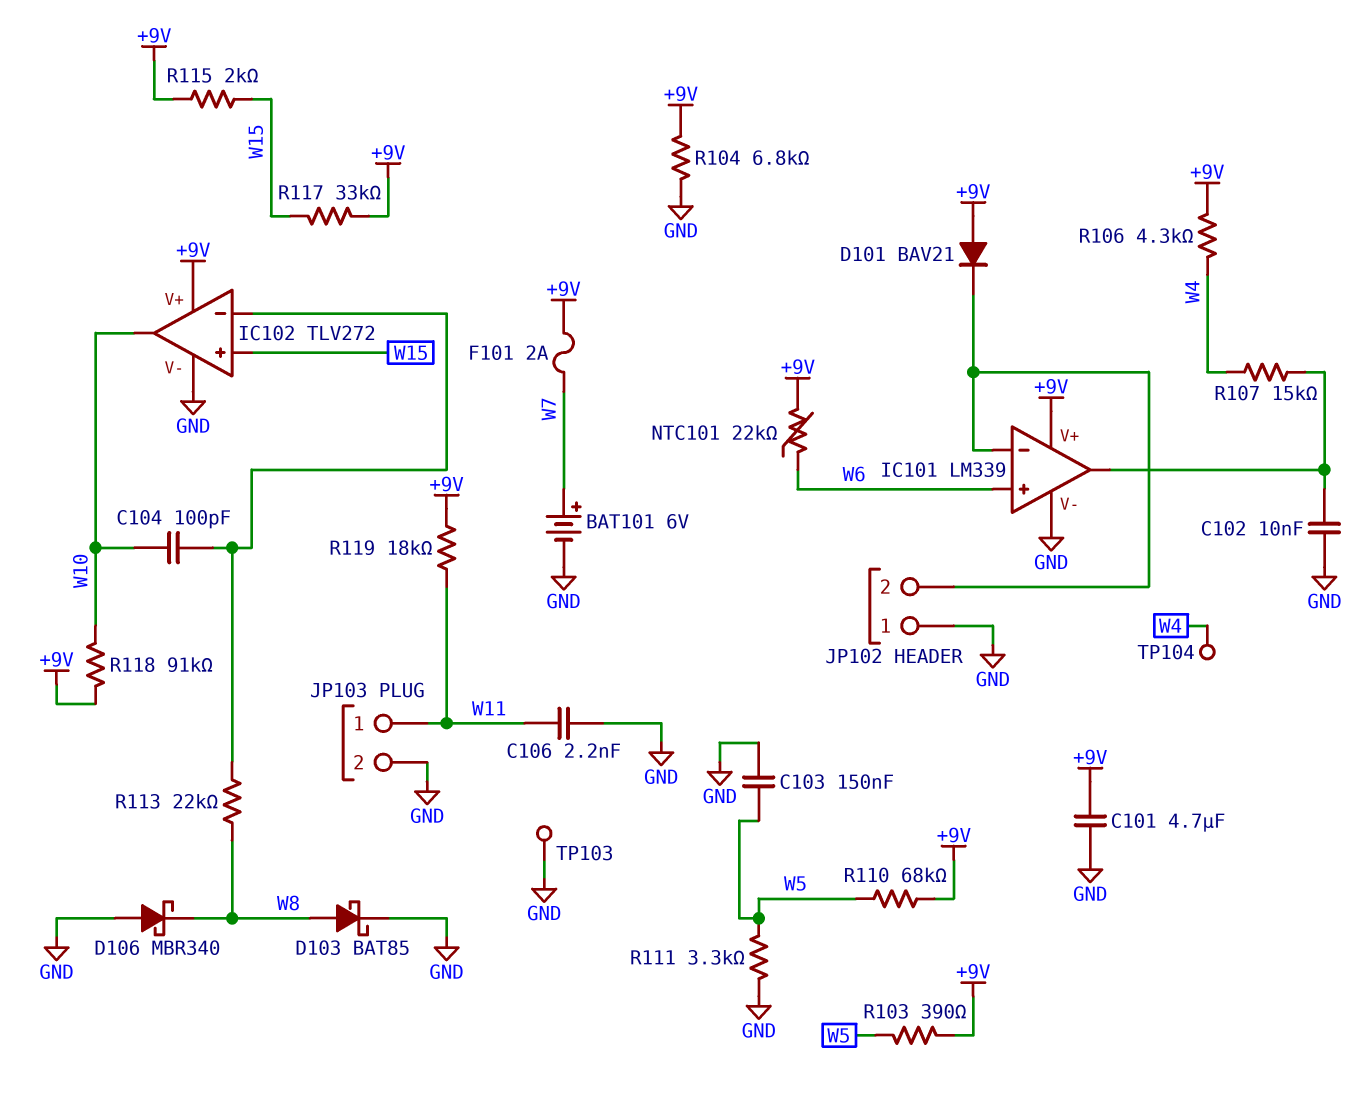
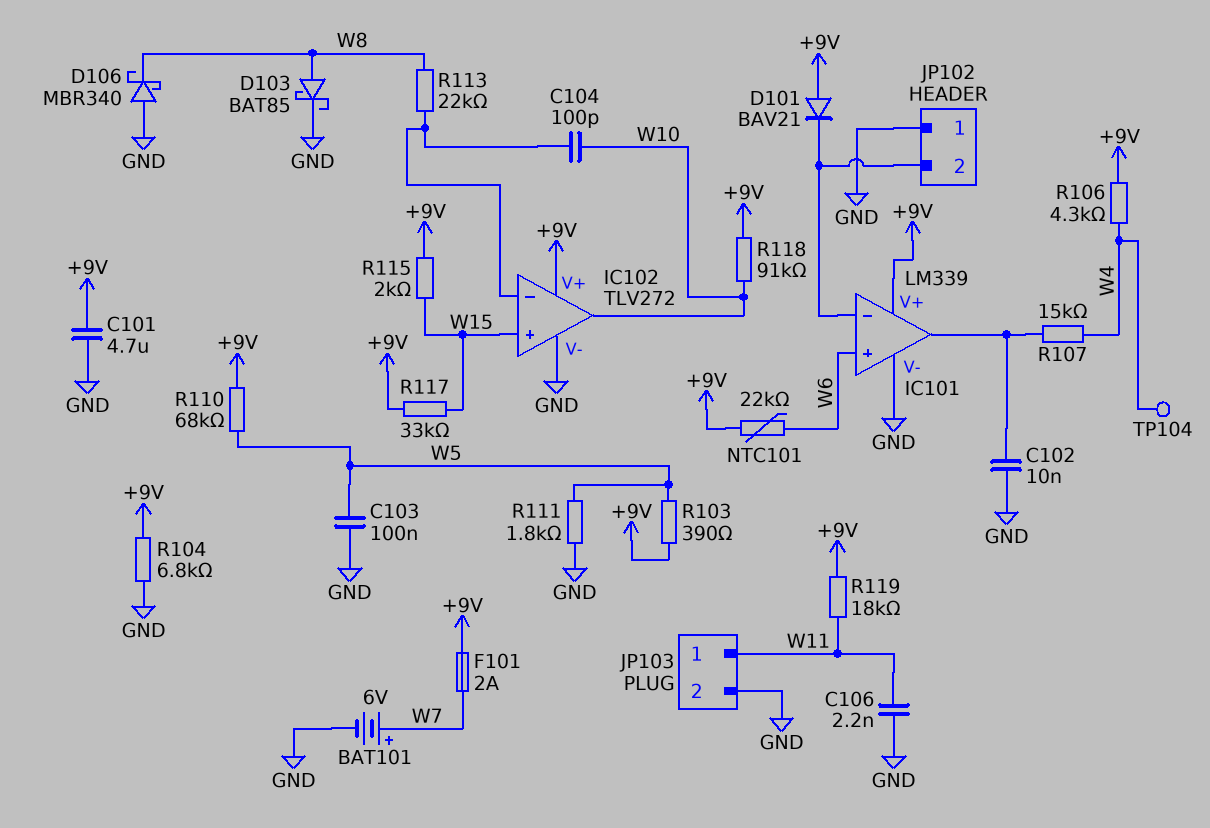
C103: 150nF (GND, W5) -> 100nF (GND, W5)
R111: 3.3k (GND, W5) -> 1.8k (GND, W5)
TP103: test point (GND) -> none

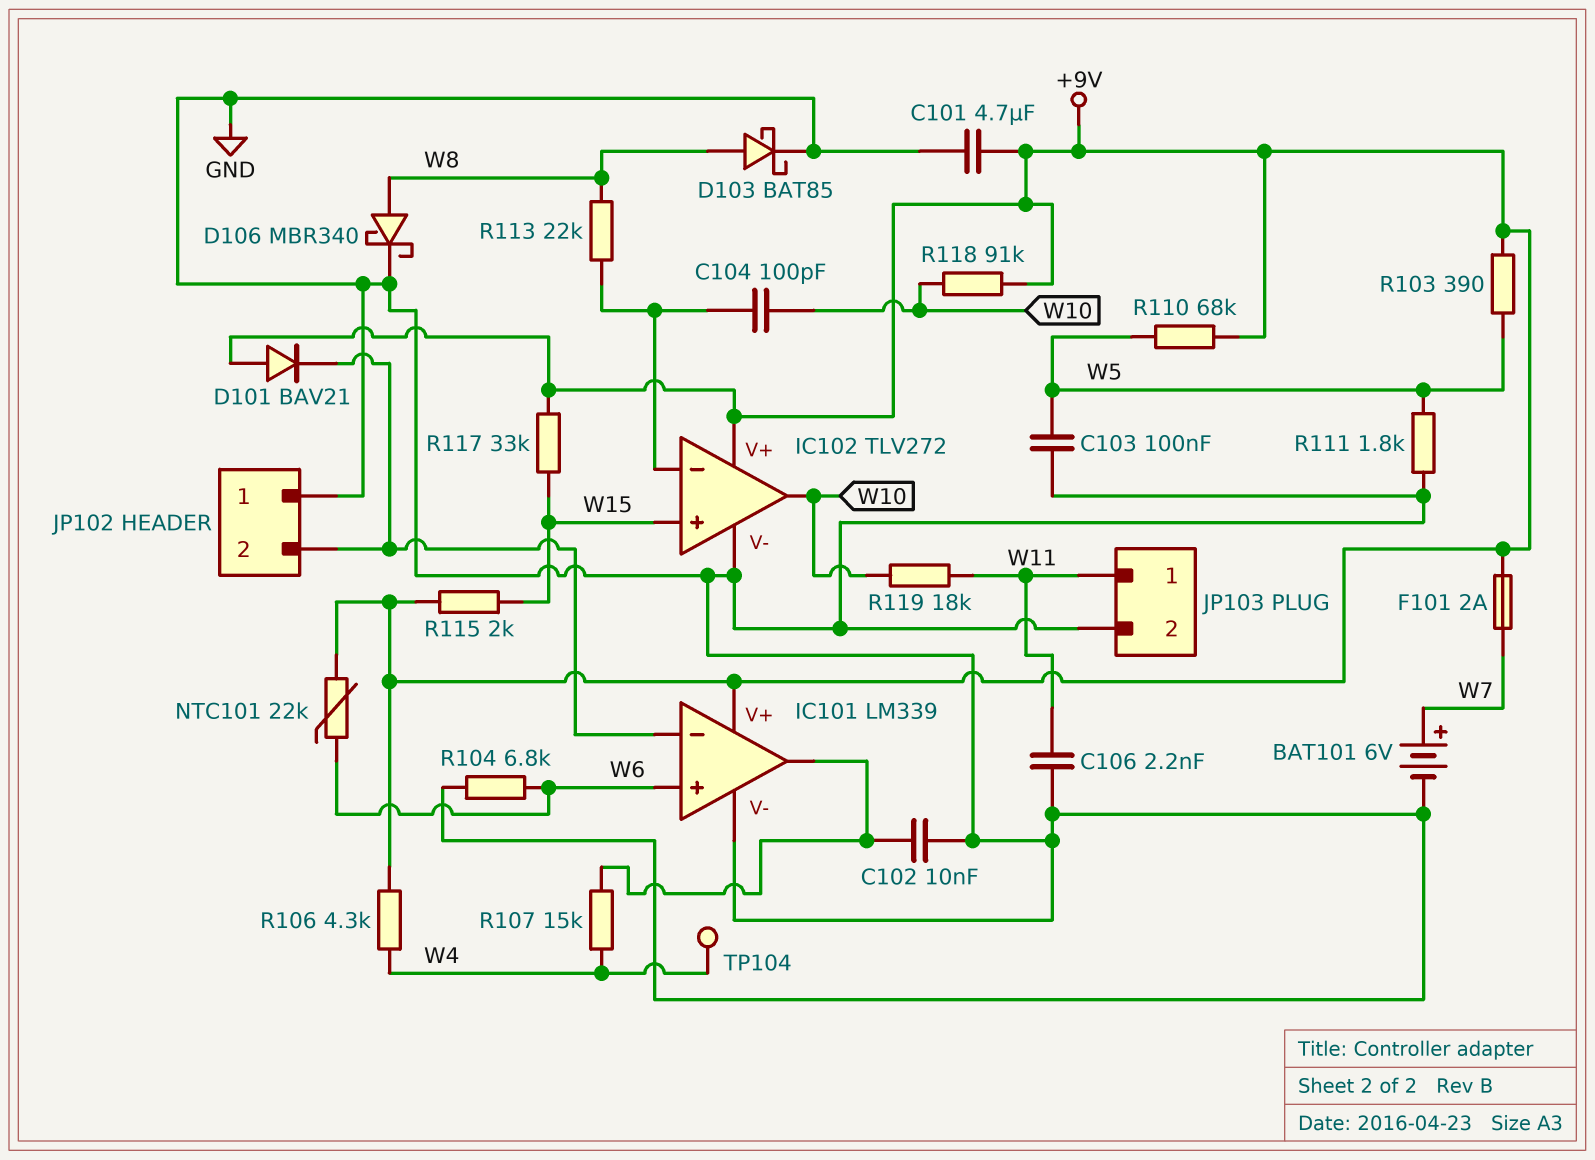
D106: schottky MBR340 (A GND, K W8) -> schottky MBR340 (A W8, K GND)
R104: 6.8k (+9V, GND) -> 6.8k (GND, W6)
R119: 18k (+9V, W11) -> 18k (W10, W11)

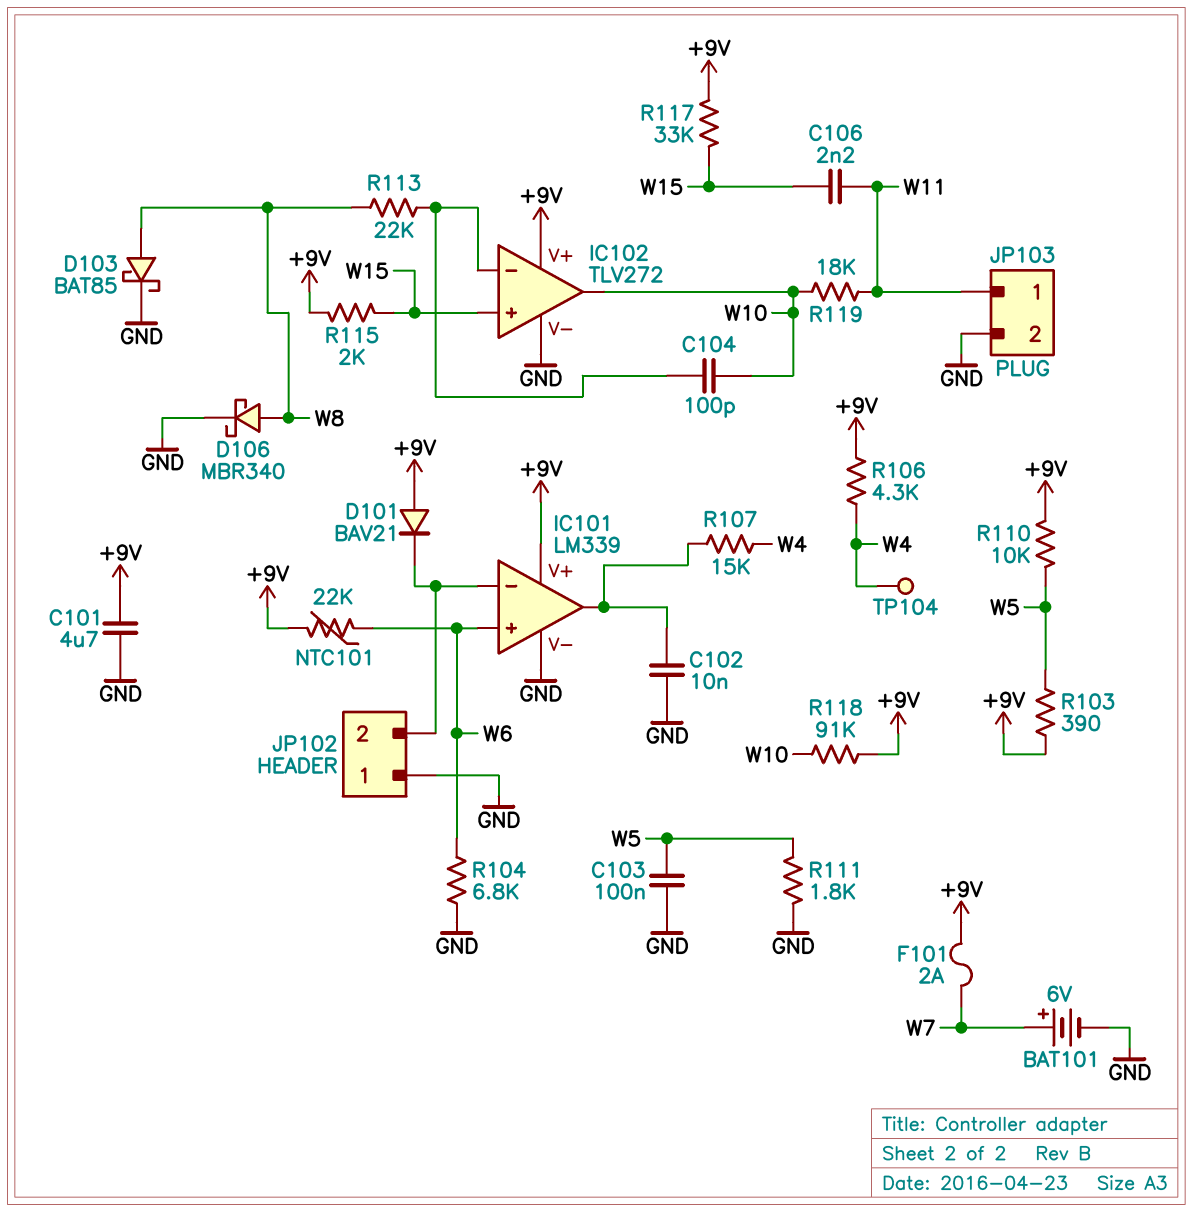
C106: 2.2nF (GND, W11) -> 2.2nF (W11, W15)
R110: 68k (+9V, W5) -> 10k (+9V, W5)

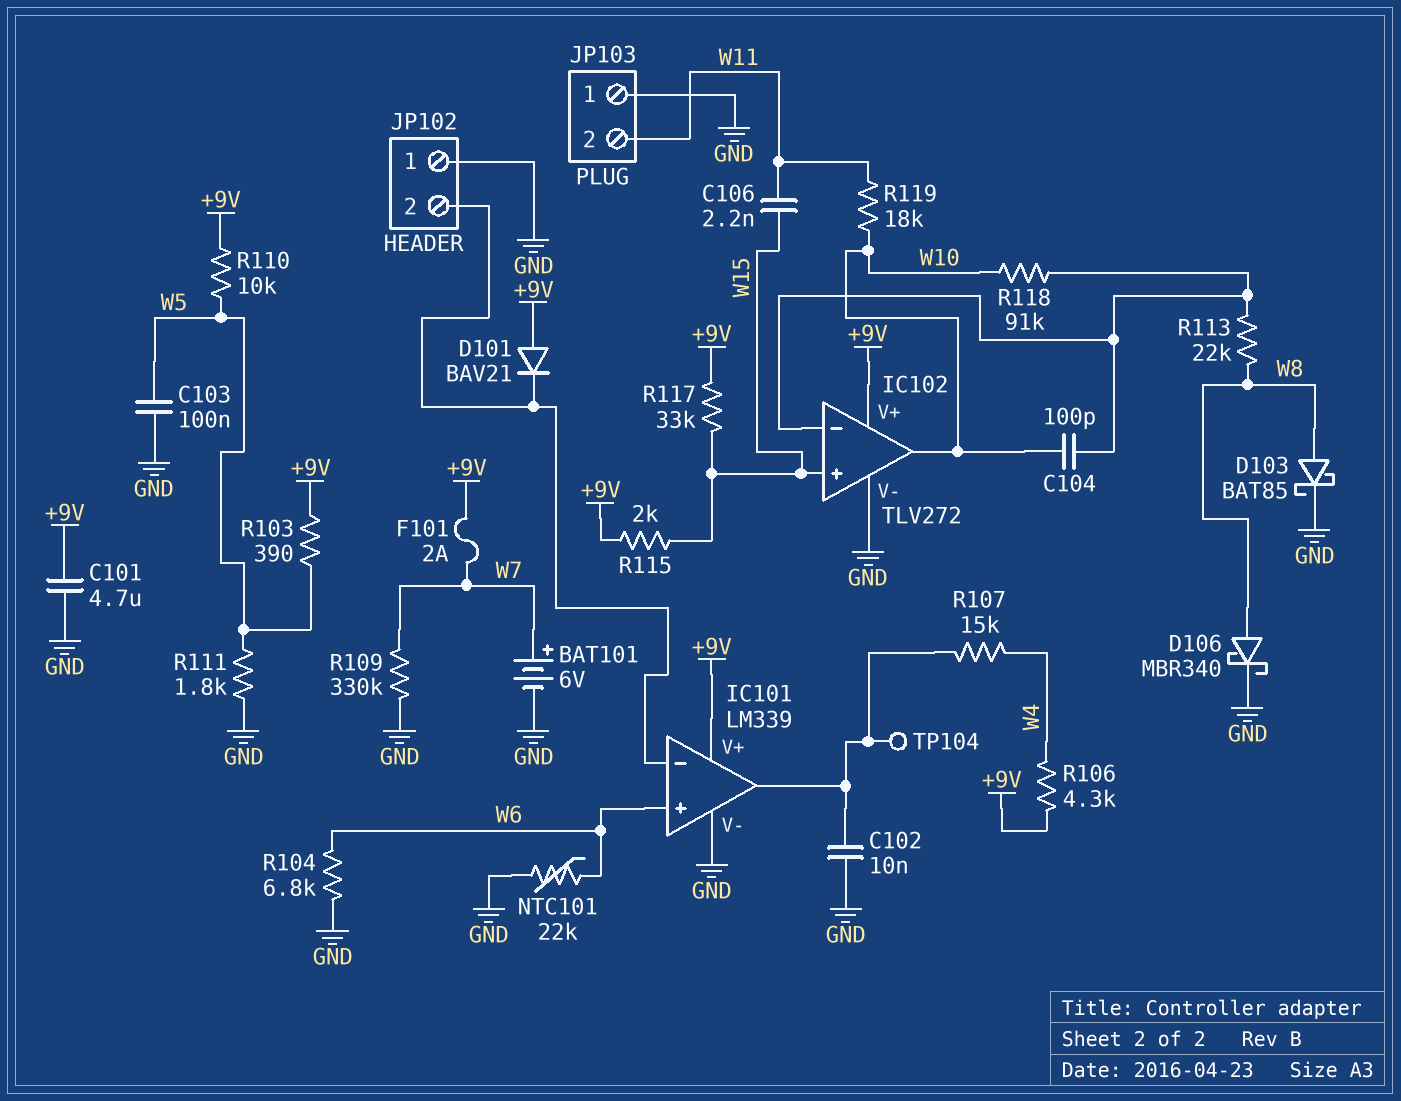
JP103 pin 1: W11 -> GND
JP103 pin 2: GND -> W11
NTC101: 22k (+9V, W6) -> 22k (GND, W6)
R109: none -> 330k (GND, W7)
R118: 91k (+9V, W10) -> 91k (IC102/in-, W10)
TP104: test point (W4) -> test point (IC101/out)

